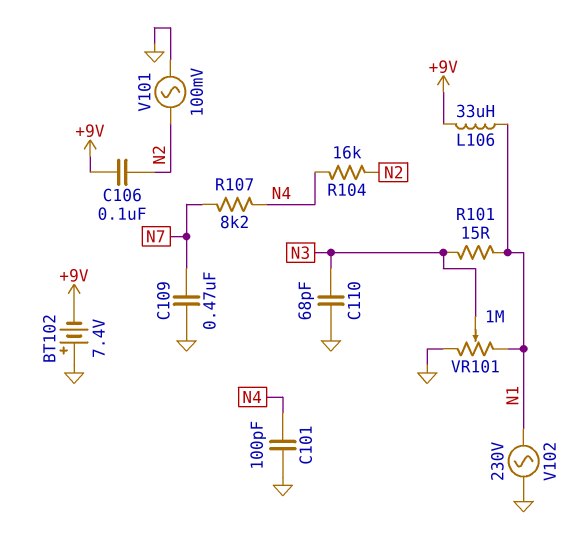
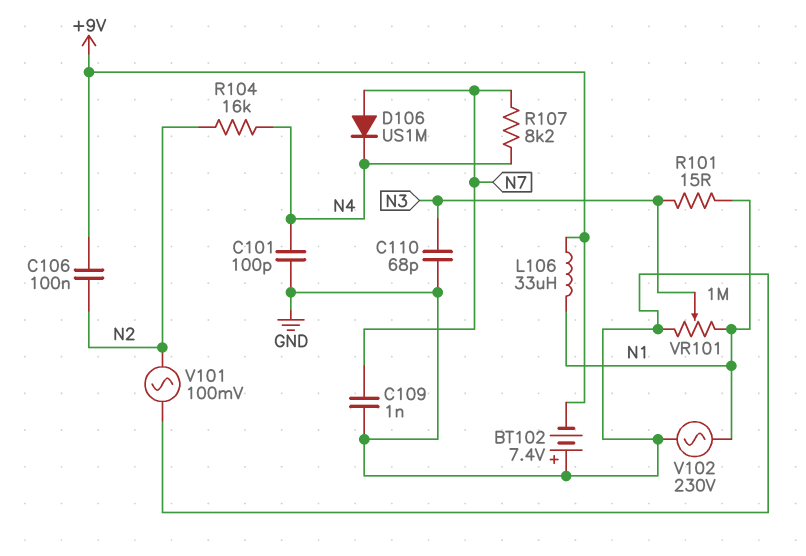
C109: 470nF (GND, N7) -> 1nF (GND, N7)
D106: none -> diode US1M (A N7, K N4)

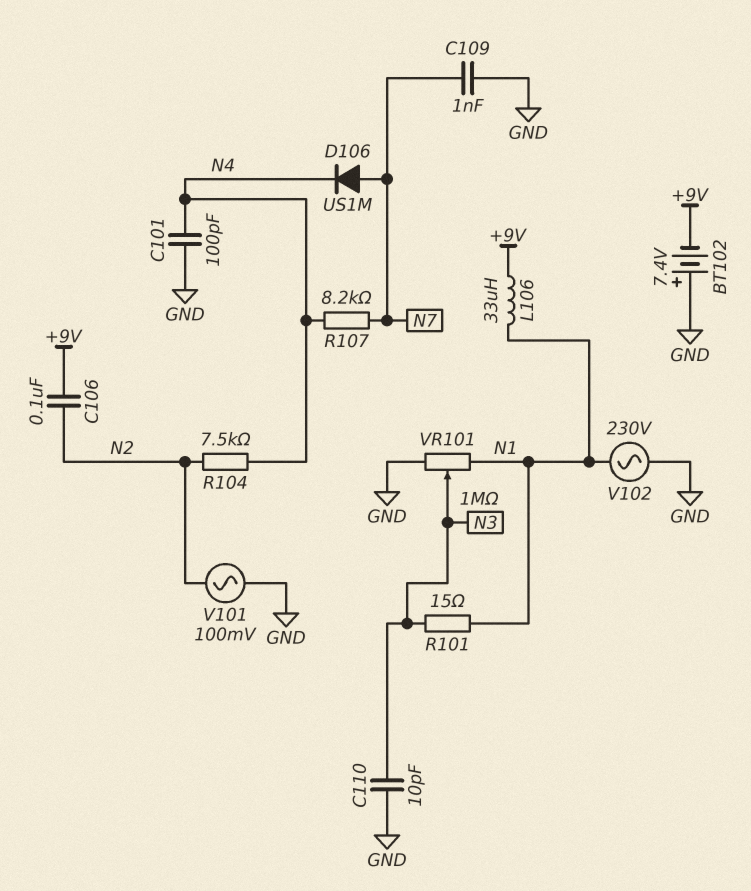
C110: 68pF (GND, N3) -> 10pF (GND, N3)
R104: 16k (N2, N4) -> 7.5k (N2, N4)

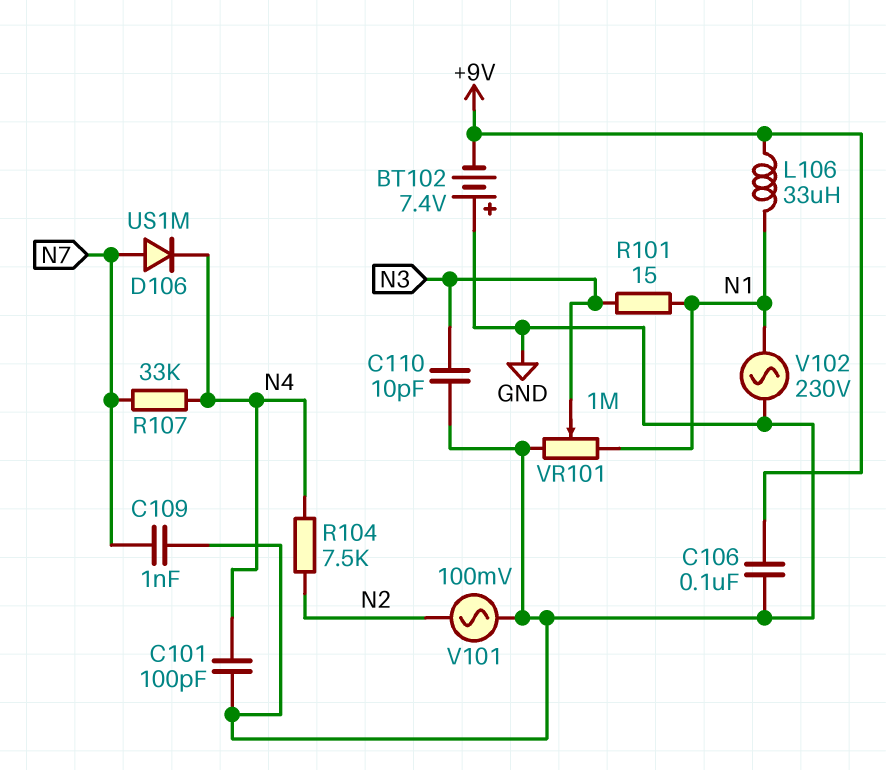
C106: 100nF (+9V, N2) -> 100nF (+9V, GND)
R107: 8.2k (N4, N7) -> 33k (N4, N7)

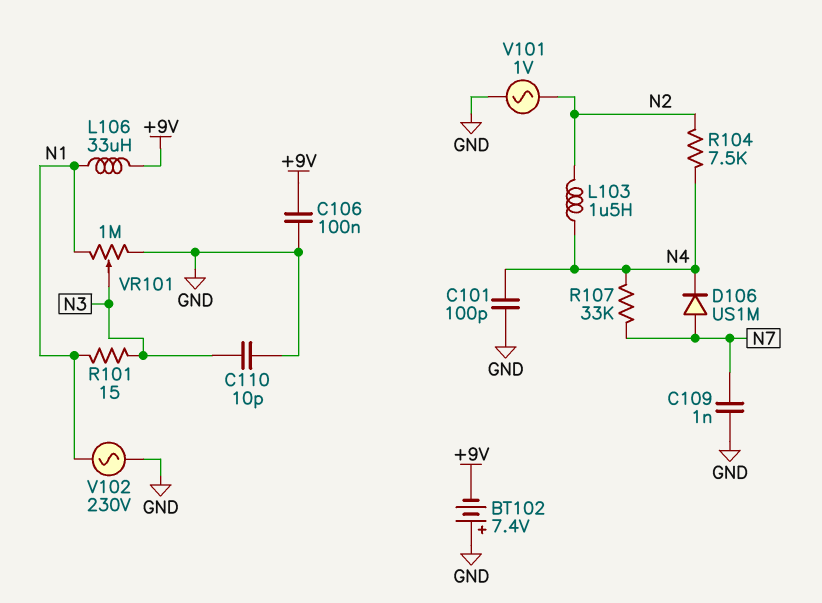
L103: none -> 1.5uH (N2, N4)
V101: AC 100mV (GND, N2) -> AC 1V (GND, N2)

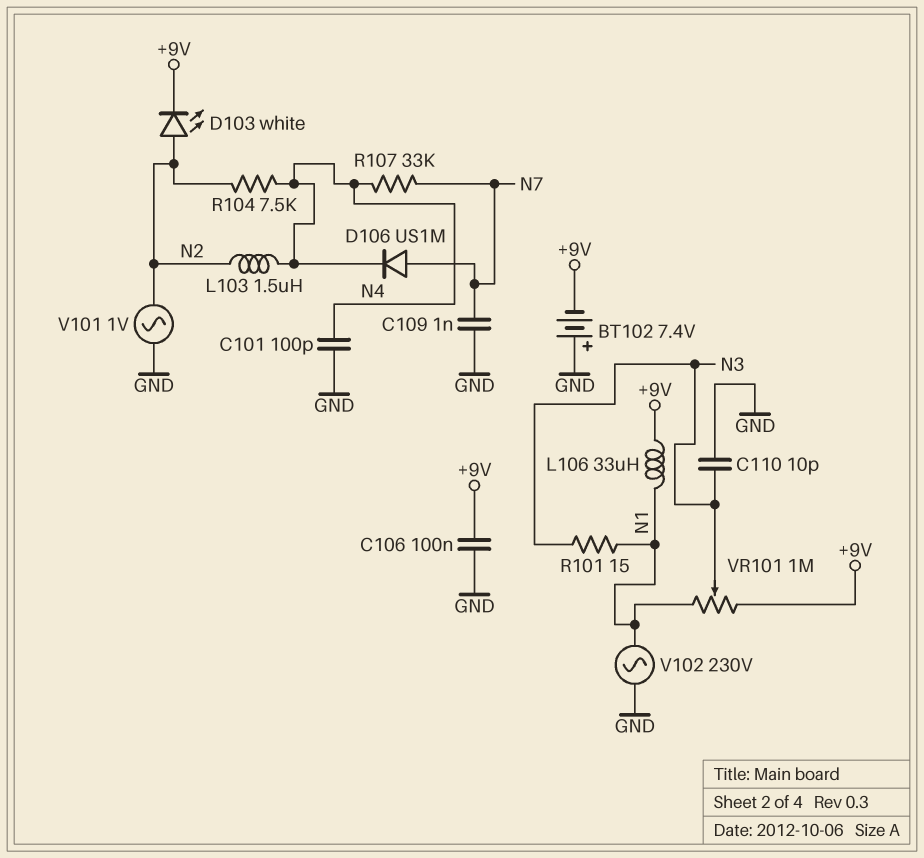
D103: none -> LED white (A N2, K +9V)
VR101: 1M (GND, N1, wiper N3) -> 1M (+9V, N1, wiper N3)

